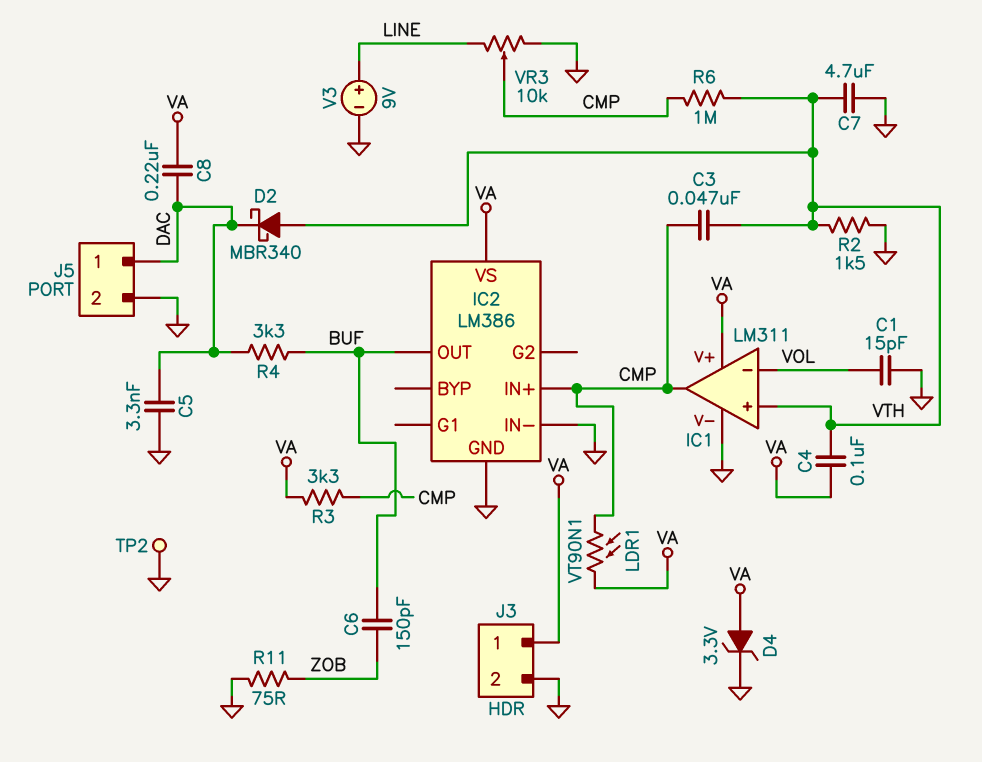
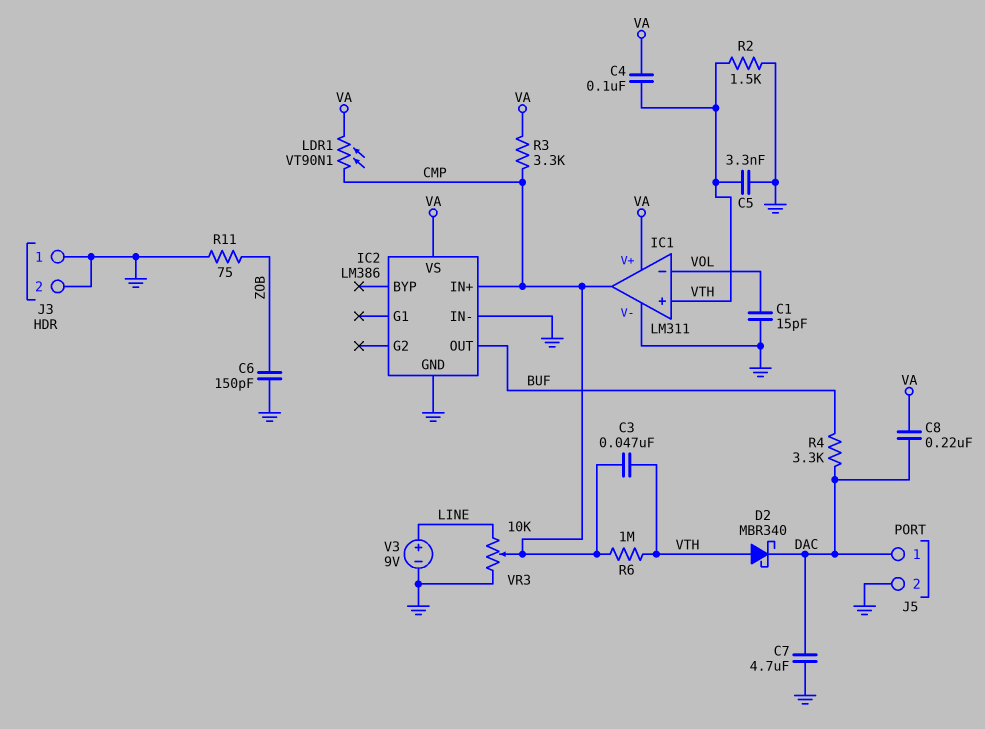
C5: 3.3nF (DAC, GND) -> 3.3nF (GND, VTH)
C6: 150pF (BUF, ZOB) -> 150pF (GND, ZOB)
C7: 4.7uF (GND, VTH) -> 4.7uF (DAC, GND)
D4: zener 3.3V (A VA, K GND) -> none
J3 pin 1: VA -> GND
TP2: test point (GND) -> none

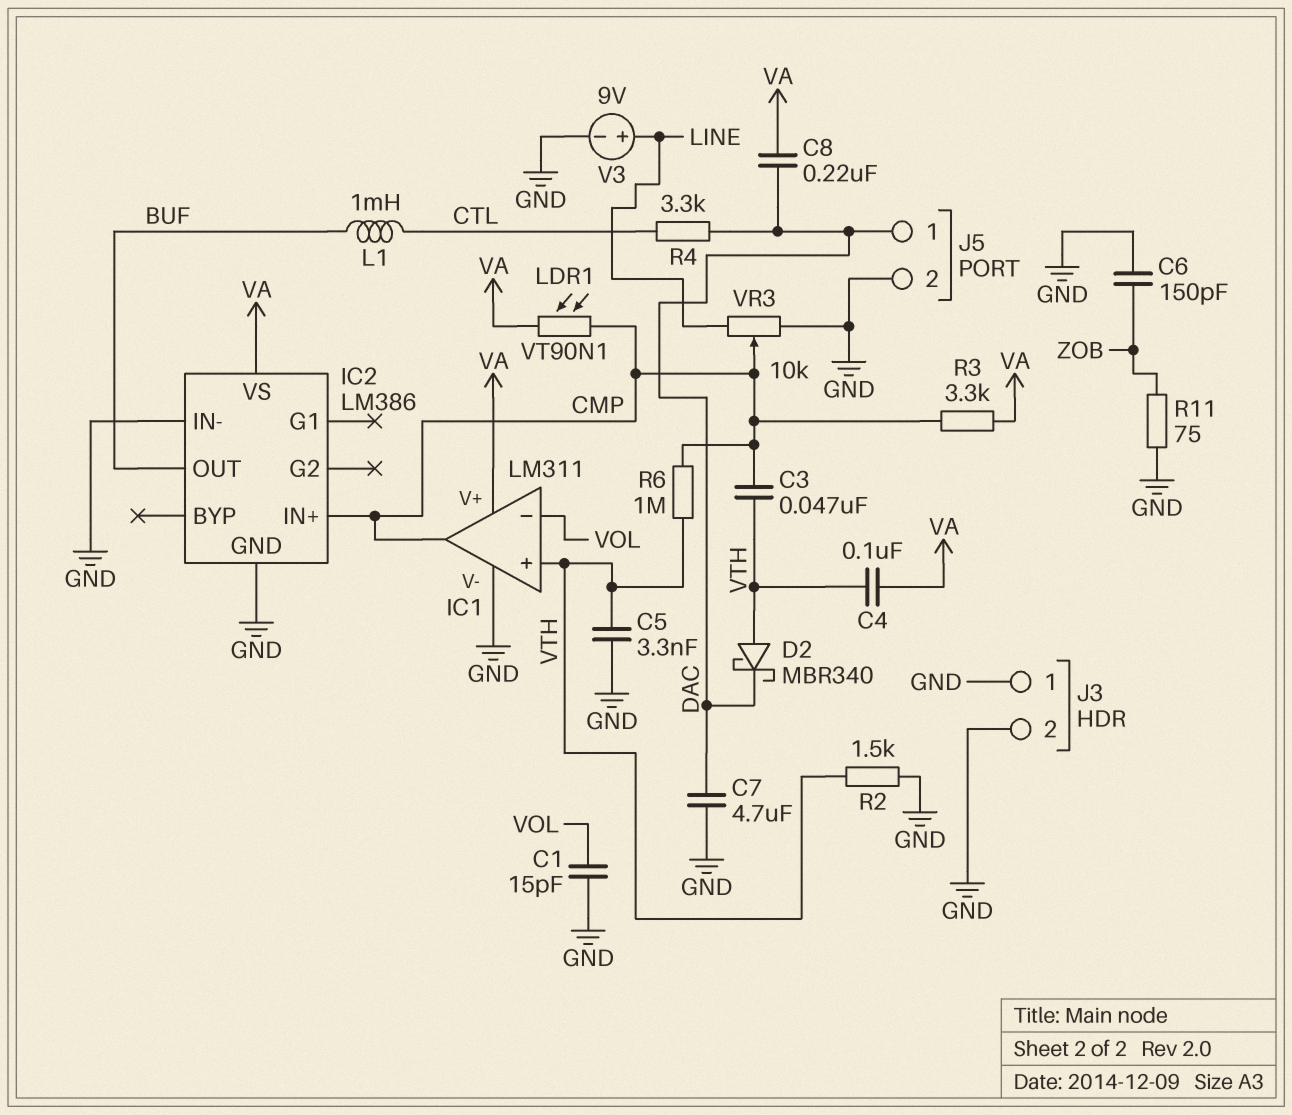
L1: none -> 1mH (BUF, CTL)
R4: 3.3k (BUF, DAC) -> 3.3k (CTL, DAC)

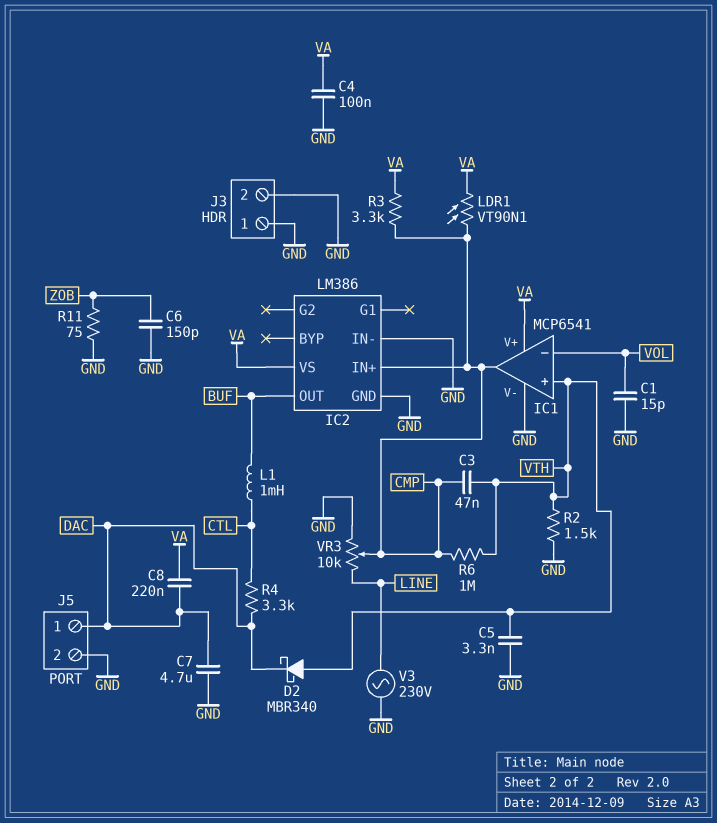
C4: 100nF (VA, VTH) -> 100nF (GND, VA)
IC1: LM311 -> MCP6541
V3: 9V (plus LINE, minus GND) -> AC 230V (GND, LINE)

